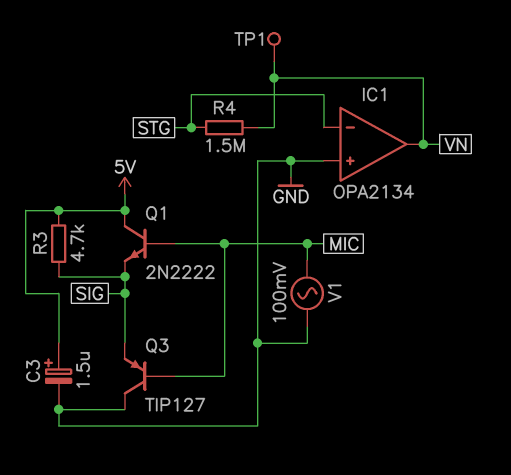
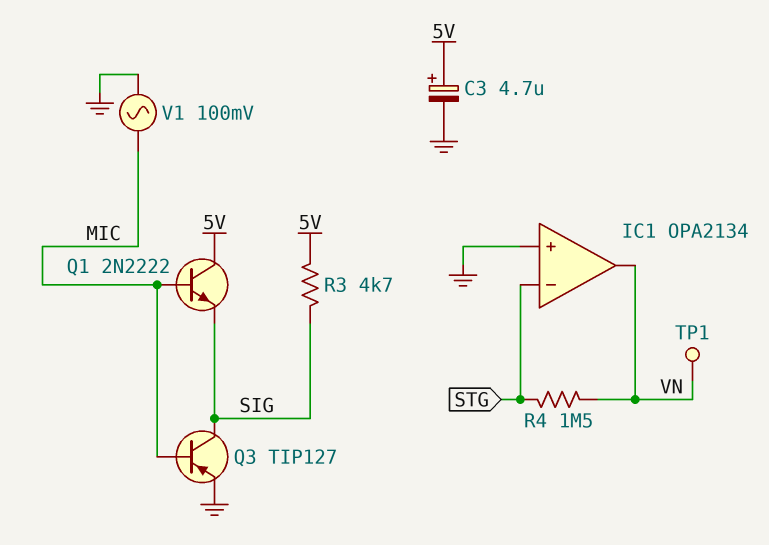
C3: 1.5uF (plus 5V, minus GND) -> 4.7uF (plus 5V, minus GND)
Q3: PNP TIP127 (B MIC, C GND, E SIG) -> PNP TIP127 (B MIC, C SIG, E GND)

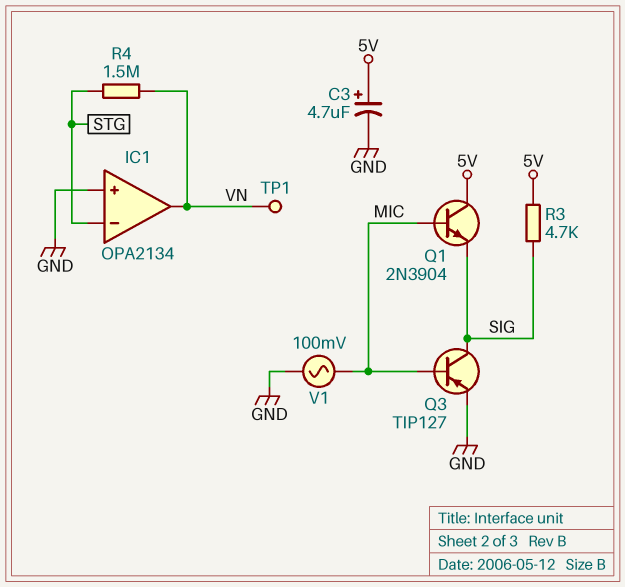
Q1: NPN 2N2222 (B MIC, C 5V, E SIG) -> NPN 2N3904 (B MIC, C 5V, E SIG)

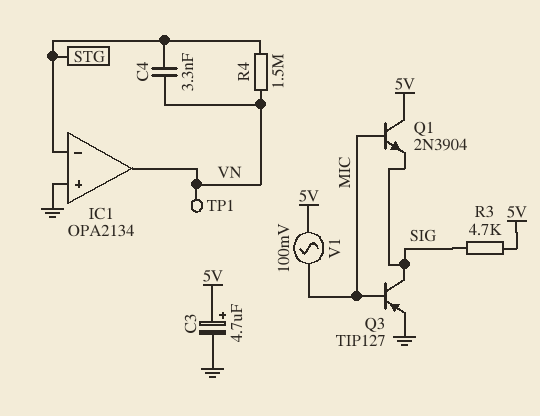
C4: none -> 3.3nF (STG, VN)
V1: AC 100mV (GND, MIC) -> AC 100mV (5V, MIC)

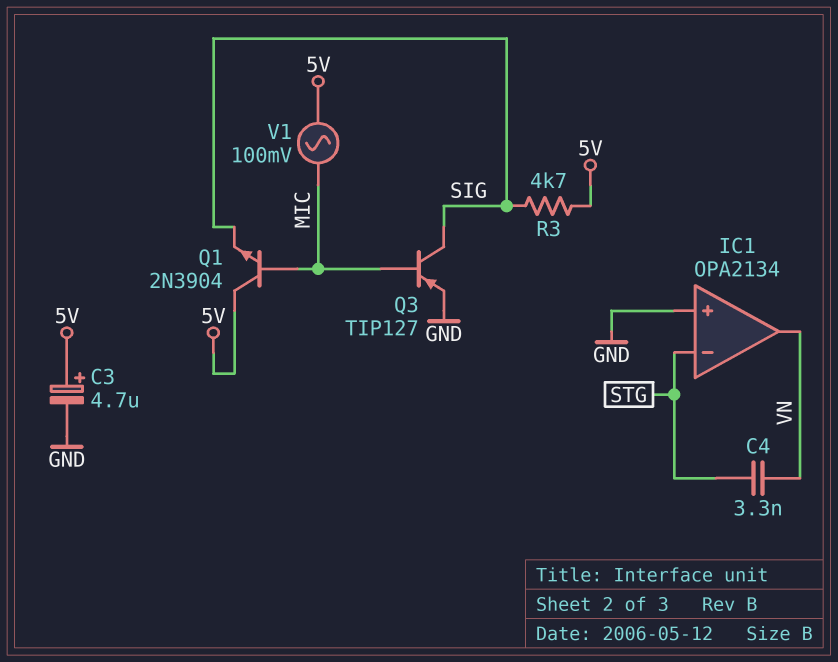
R4: 1.5M (STG, VN) -> none
TP1: test point (VN) -> none

